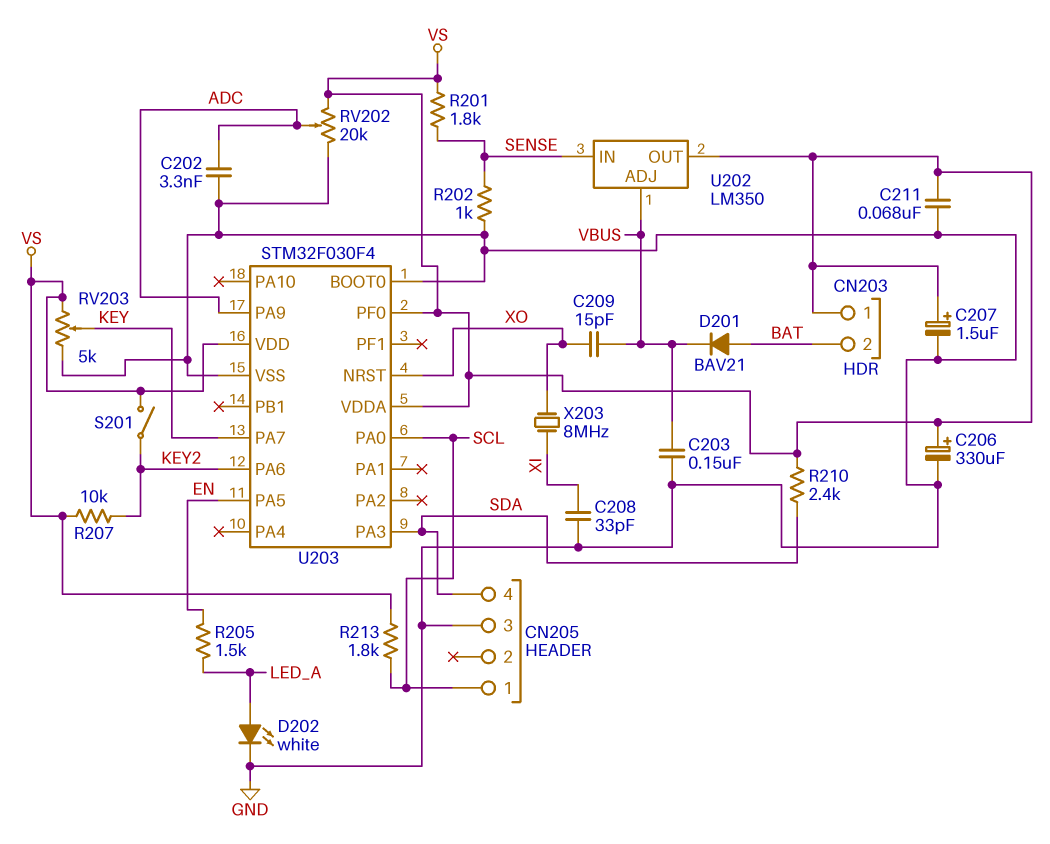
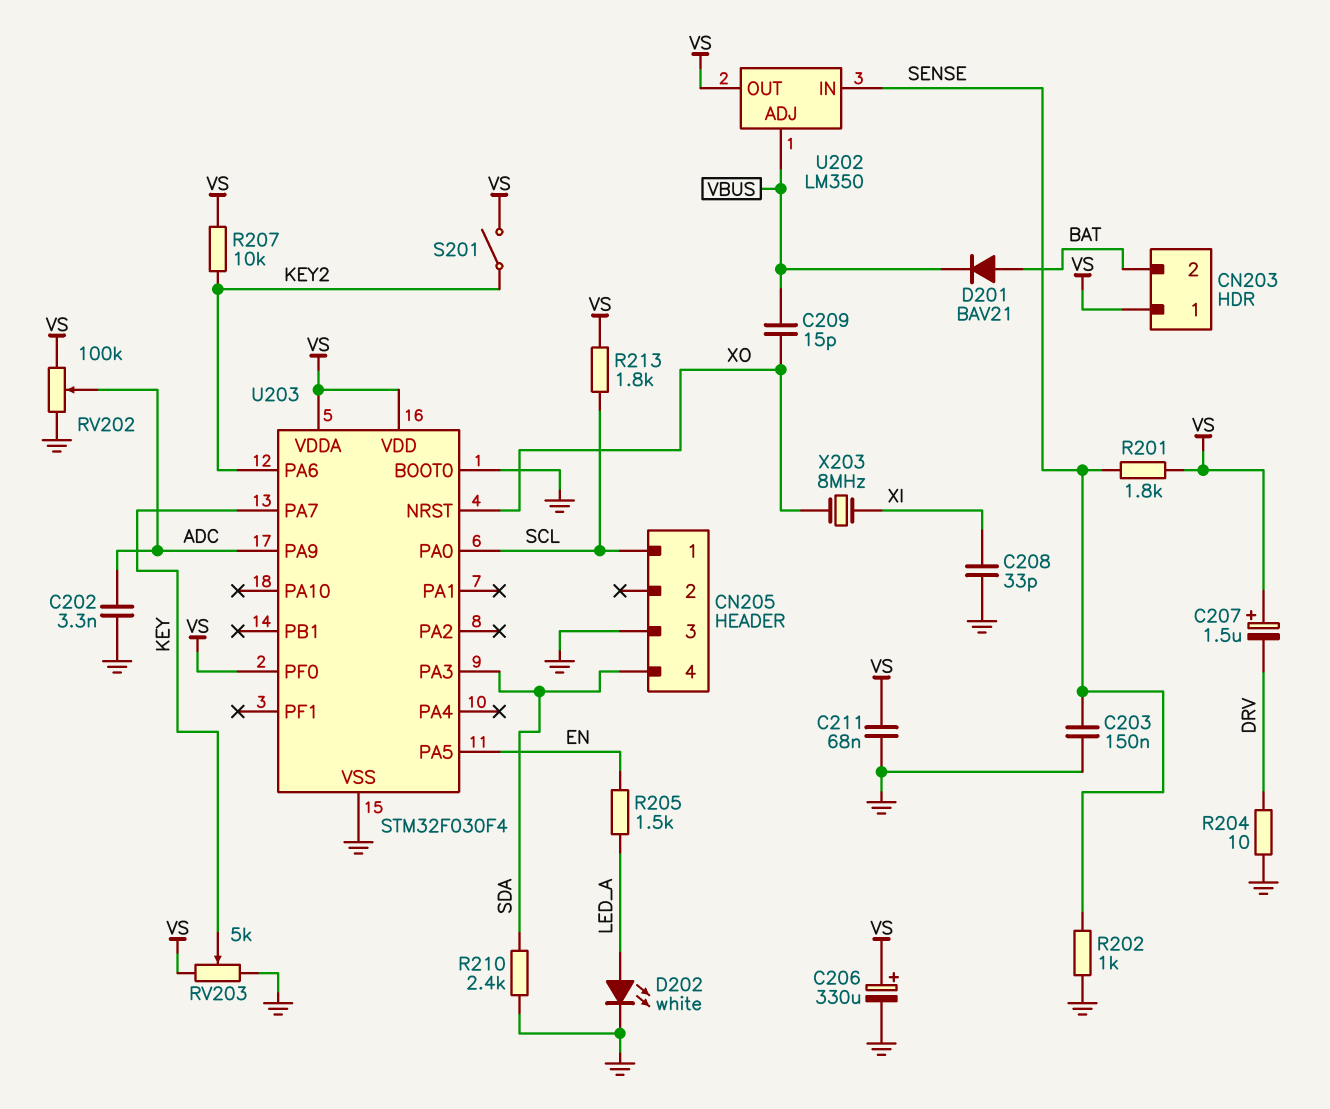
C203: 150nF (GND, VBUS) -> 150nF (GND, SENSE)
C207: 1.5uF (plus VS, minus GND) -> 1.5uF (plus VS, minus DRV)
R204: none -> 10 (DRV, GND)
R210: 2.4k (SDA, VS) -> 2.4k (GND, SDA)
RV202: 20k (GND, VS, wiper ADC) -> 100k (GND, VS, wiper ADC)

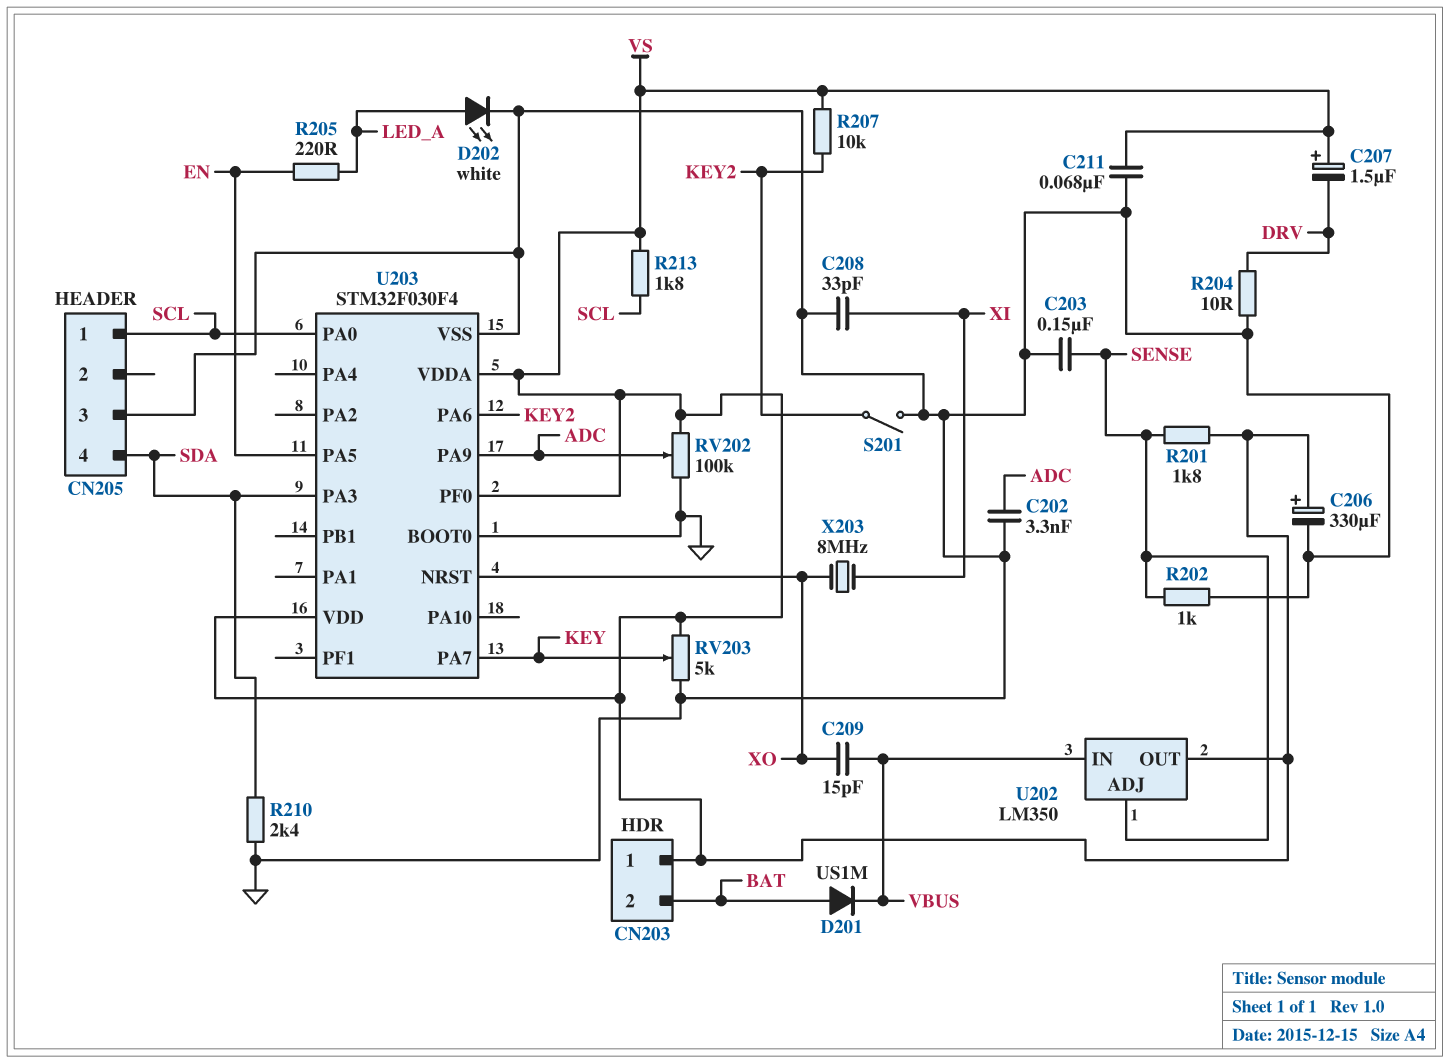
D201: diode BAV21 (A BAT, K VBUS) -> diode US1M (A BAT, K VBUS)
R205: 1.5k (EN, LED_A) -> 220 (EN, LED_A)
S201: switch (KEY2, VS) -> switch (GND, KEY2)
U202 pin ADJ: VBUS -> SENSE
U202 pin IN: SENSE -> VBUS

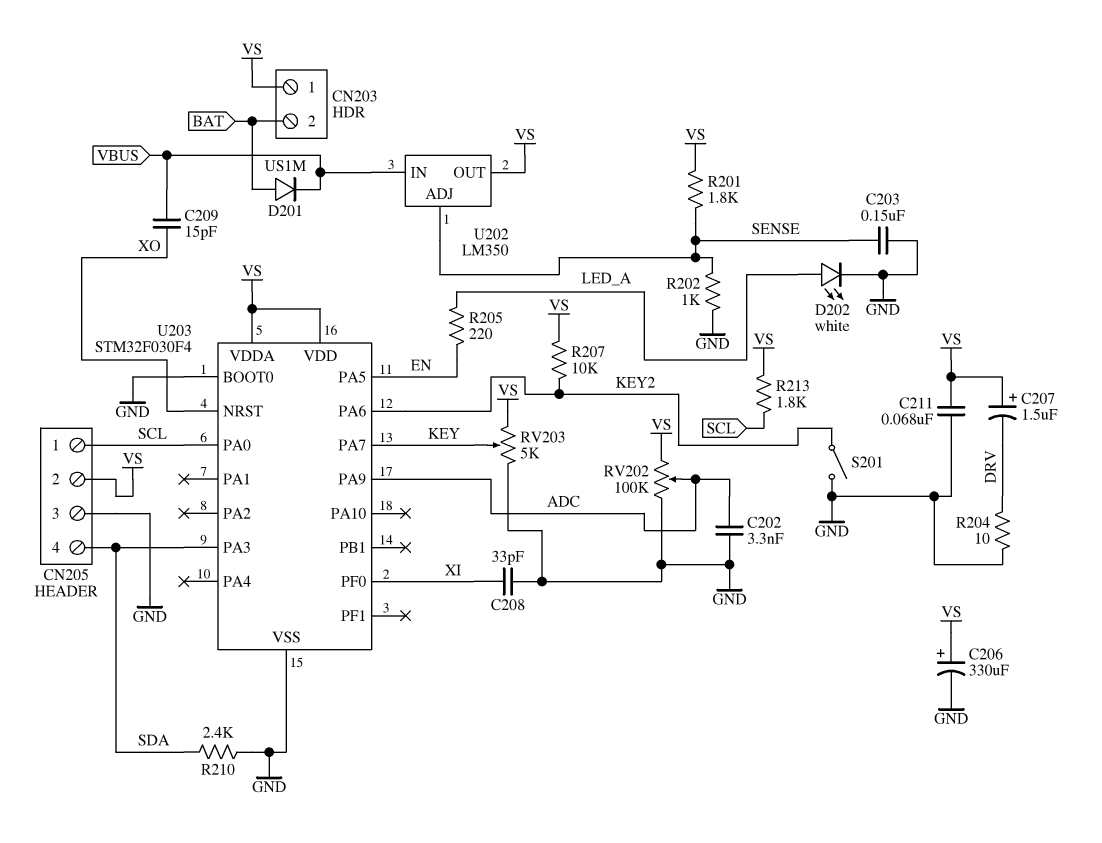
CN205 pin 2: none -> VS
U203 pin PF0: VS -> XI
X203: 8MHz (XI, XO) -> none

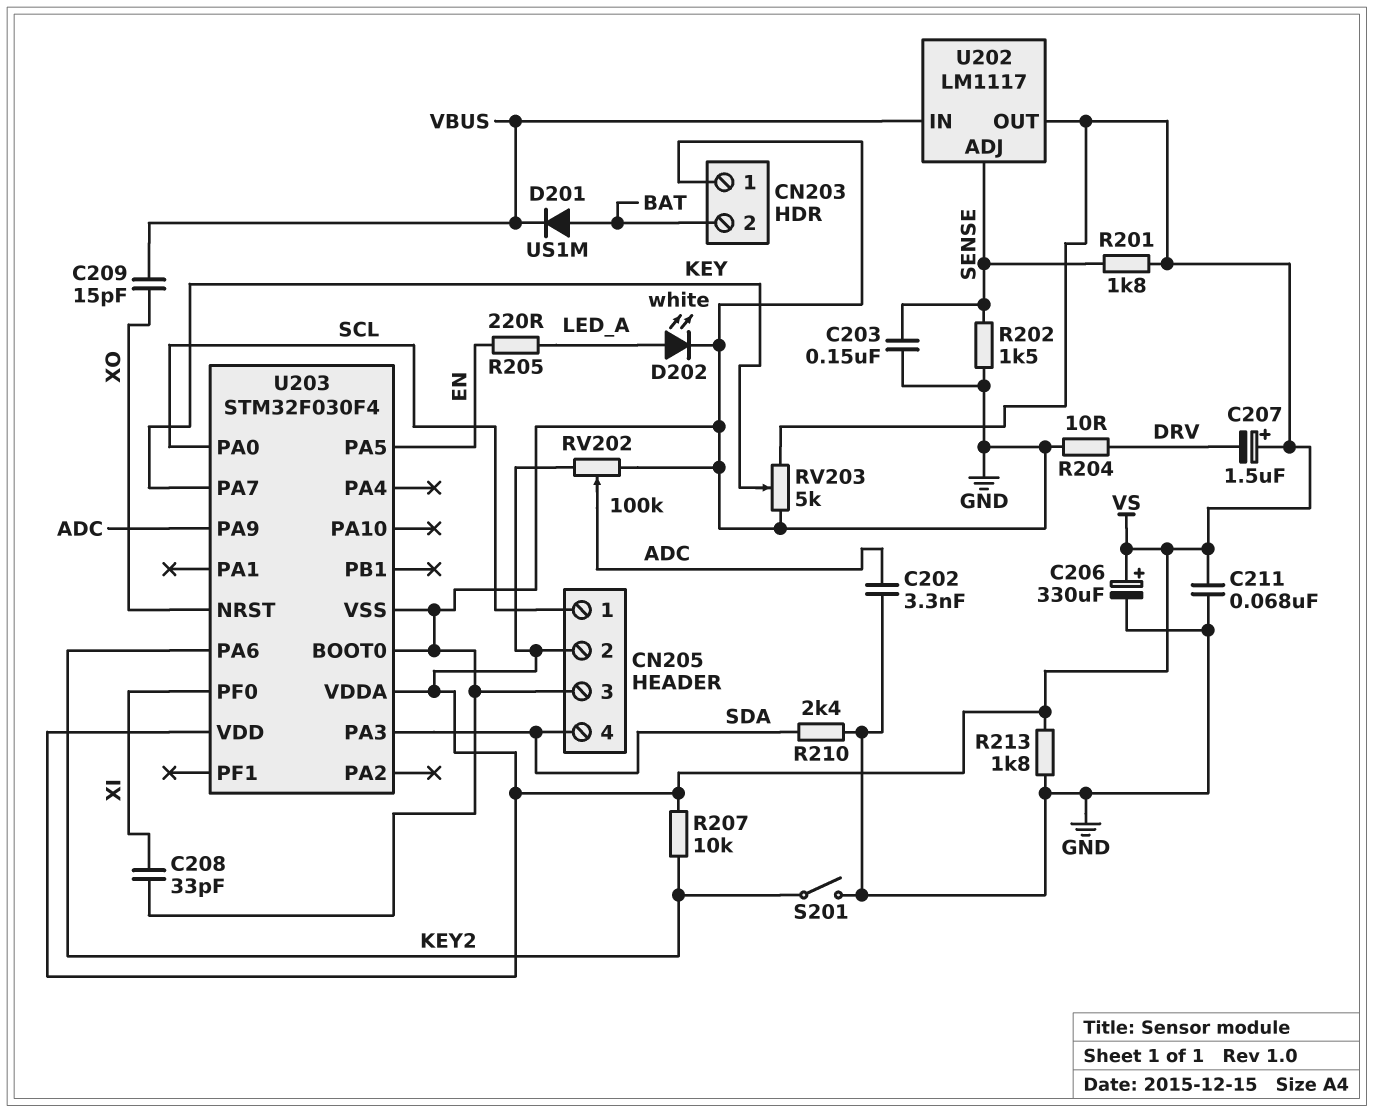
CN203 pin 1: VS -> GND
R202: 1k (GND, SENSE) -> 1.5k (GND, SENSE)
R213: 1.8k (SCL, VS) -> 1.8k (GND, VS)
U202: LM350 -> LM1117

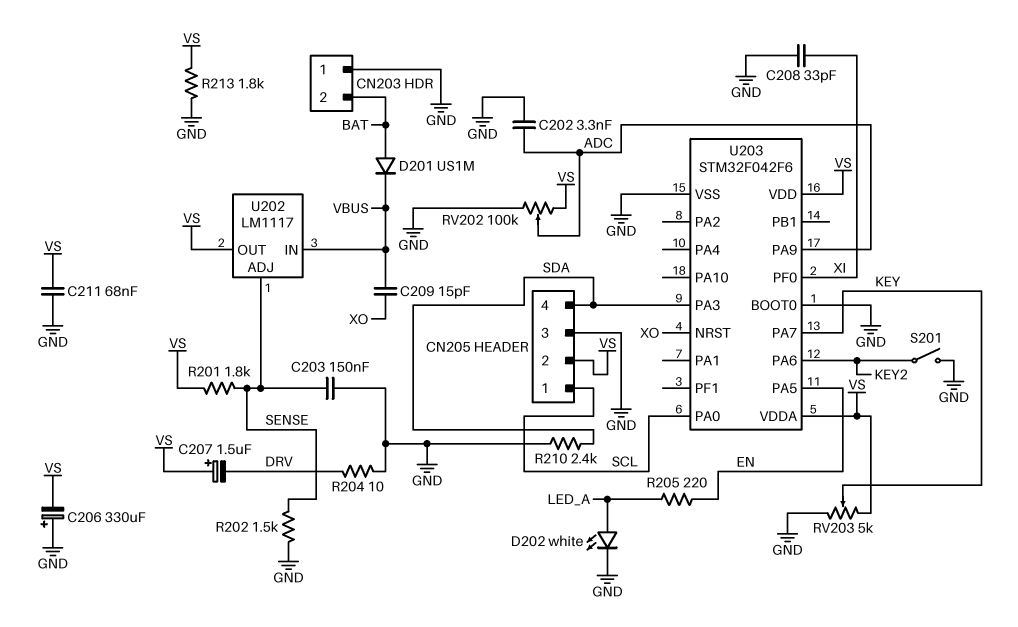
C206: 330uF (plus VS, minus GND) -> 330uF (plus GND, minus VS)
R207: 10k (KEY2, VS) -> none
U203: STM32F030F4 -> STM32F042F6

